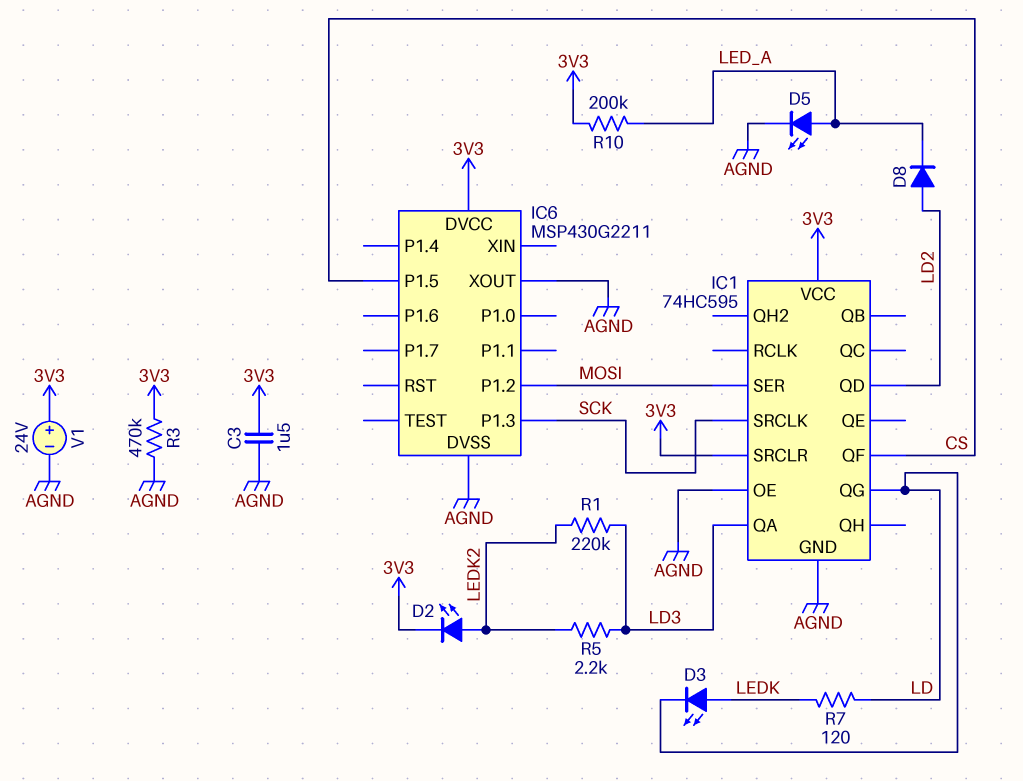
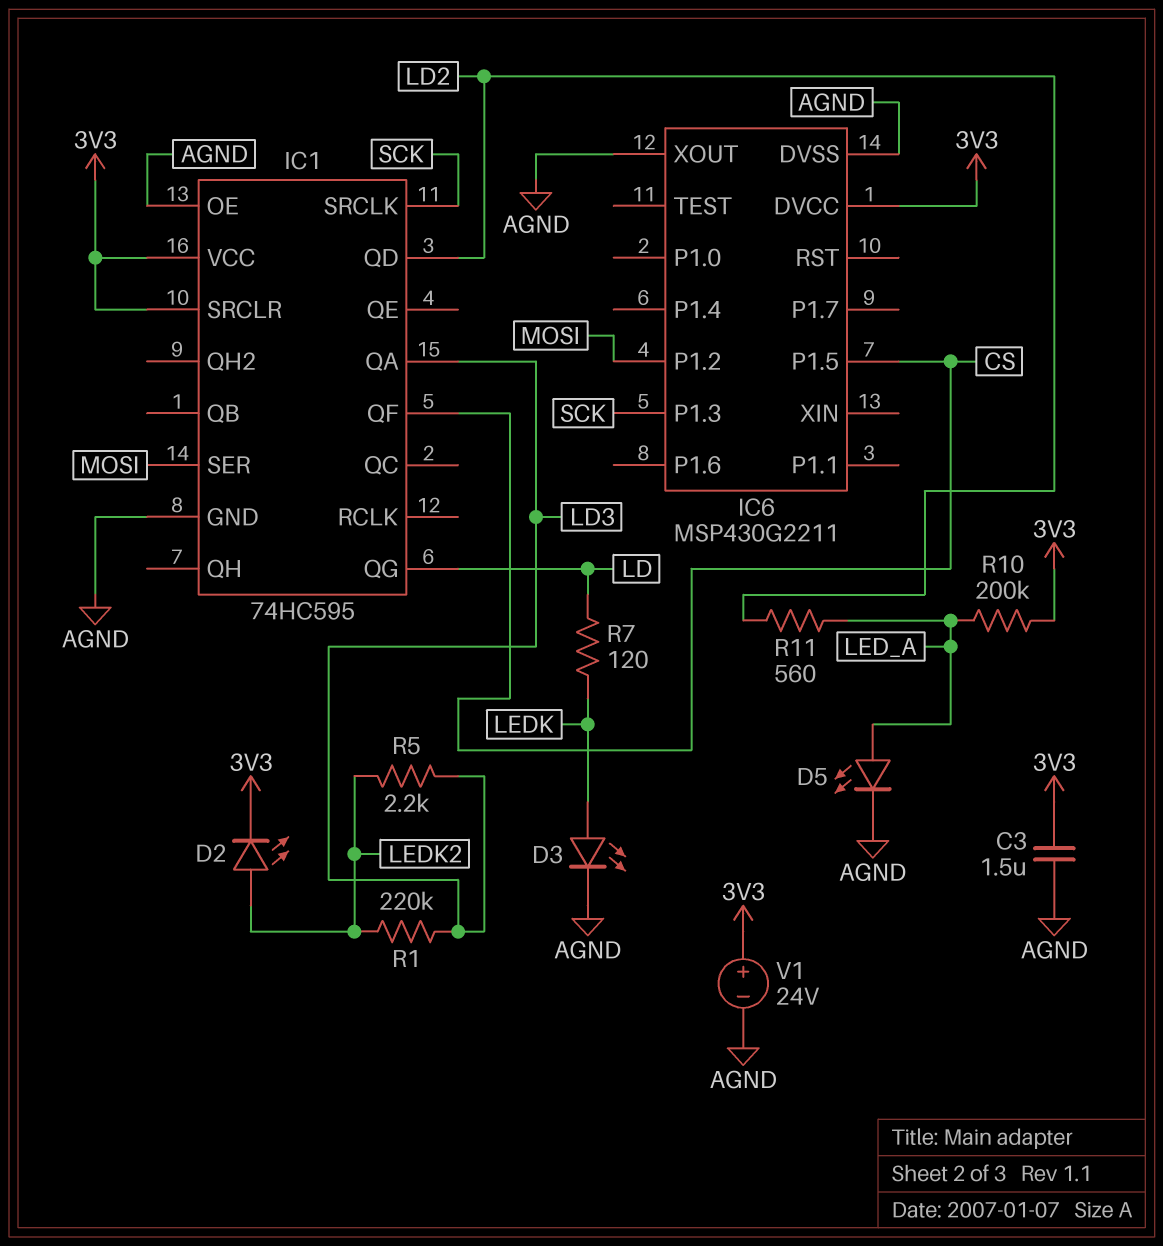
D3: LED (A LEDK, K LD) -> LED (A LEDK, K AGND)
D8: diode (A LD2, K LED_A) -> none
R3: 470k (3V3, AGND) -> none
R11: none -> 560 (LD2, LED_A)

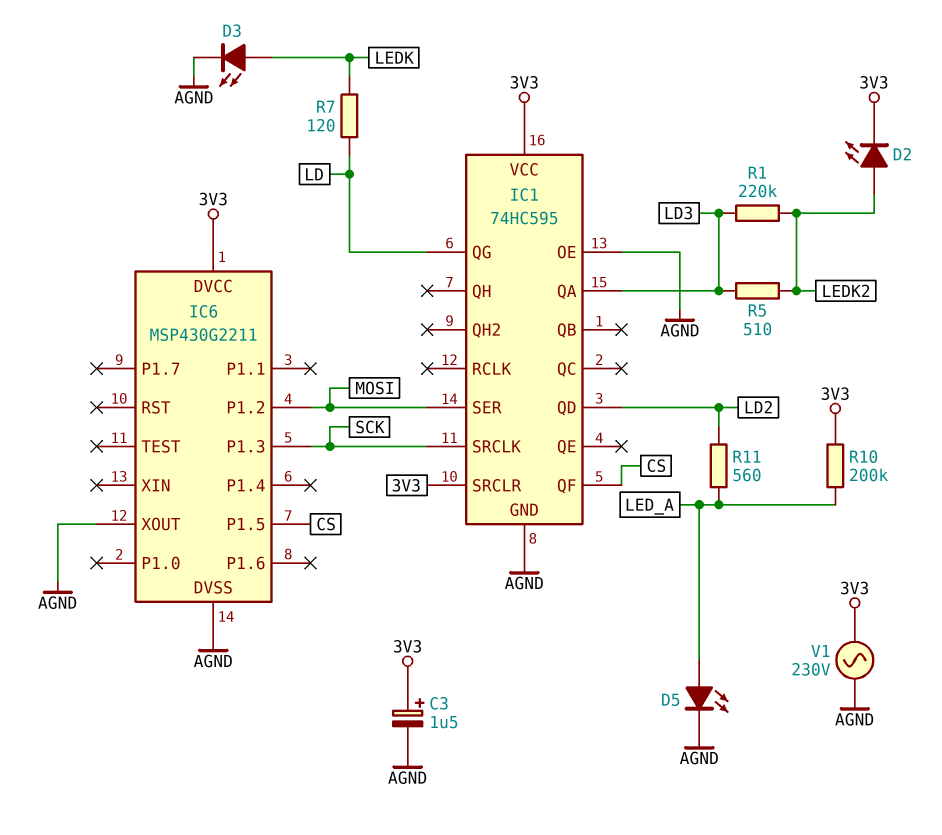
C3: 1.5uF (3V3, AGND) -> 1.5uF (plus 3V3, minus AGND)
R5: 2.2k (LD3, LEDK2) -> 510 (LD3, LEDK2)
V1: 24V (plus 3V3, minus AGND) -> AC 230V (3V3, AGND)

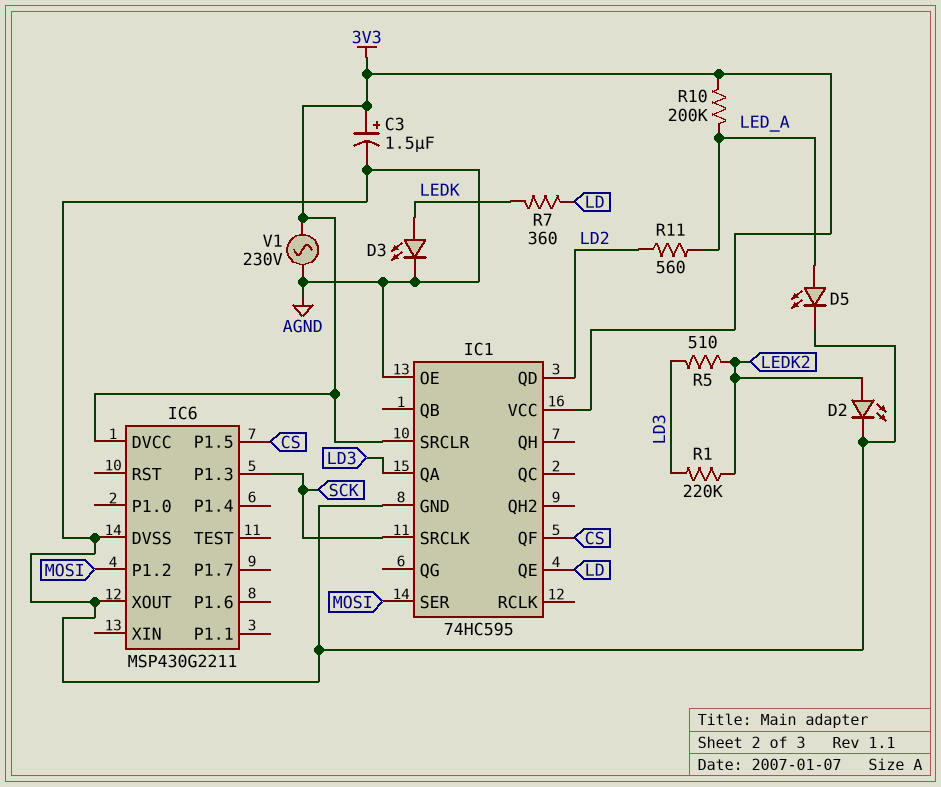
D2: LED (A LEDK2, K 3V3) -> LED (A LEDK2, K AGND)
IC1 pin QE: none -> LD
IC1 pin QG: LD -> none
R7: 120 (LD, LEDK) -> 360 (LD, LEDK)

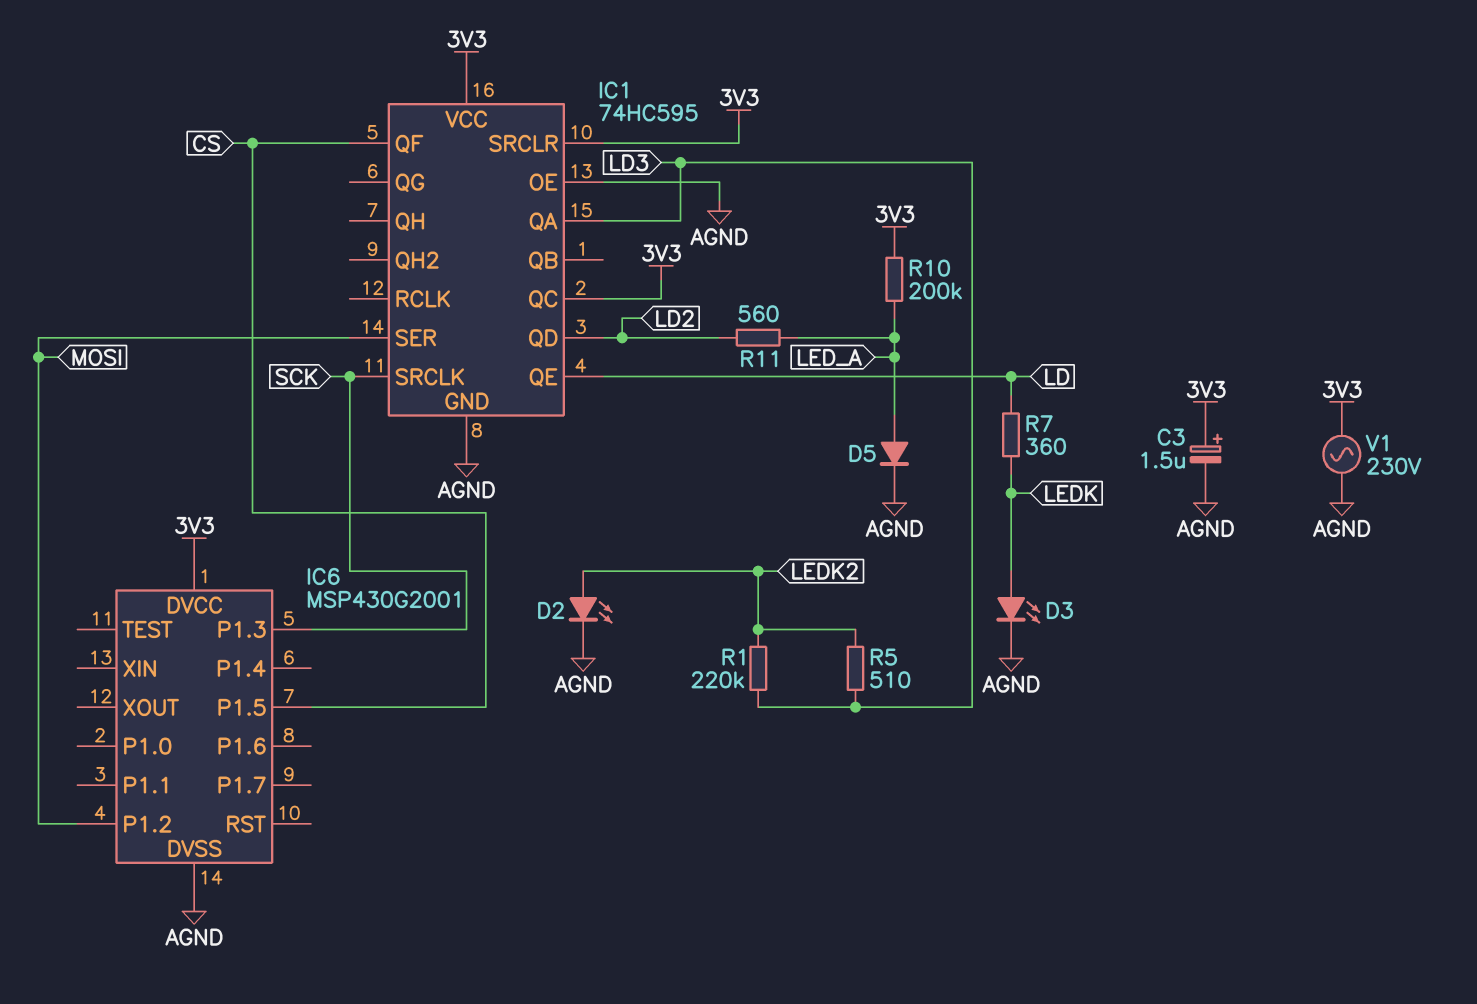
D5: LED (A LED_A, K AGND) -> diode (A LED_A, K AGND)
IC1 pin QC: none -> 3V3
IC6: MSP430G2211 -> MSP430G2001
IC6 pin XOUT: AGND -> none

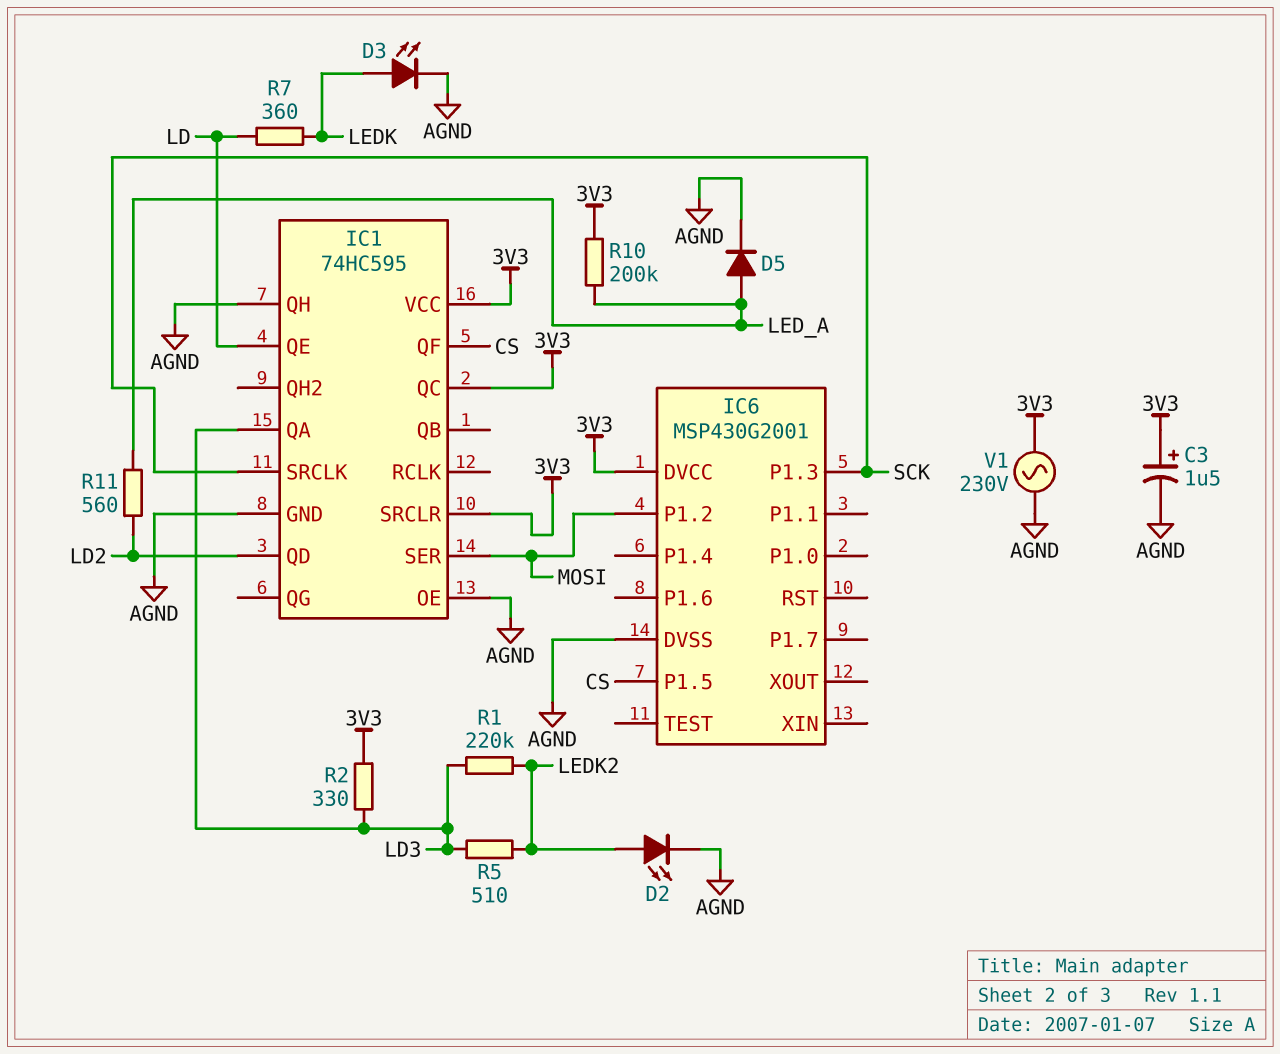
IC1 pin QH: none -> AGND
R2: none -> 330 (3V3, LD3)

